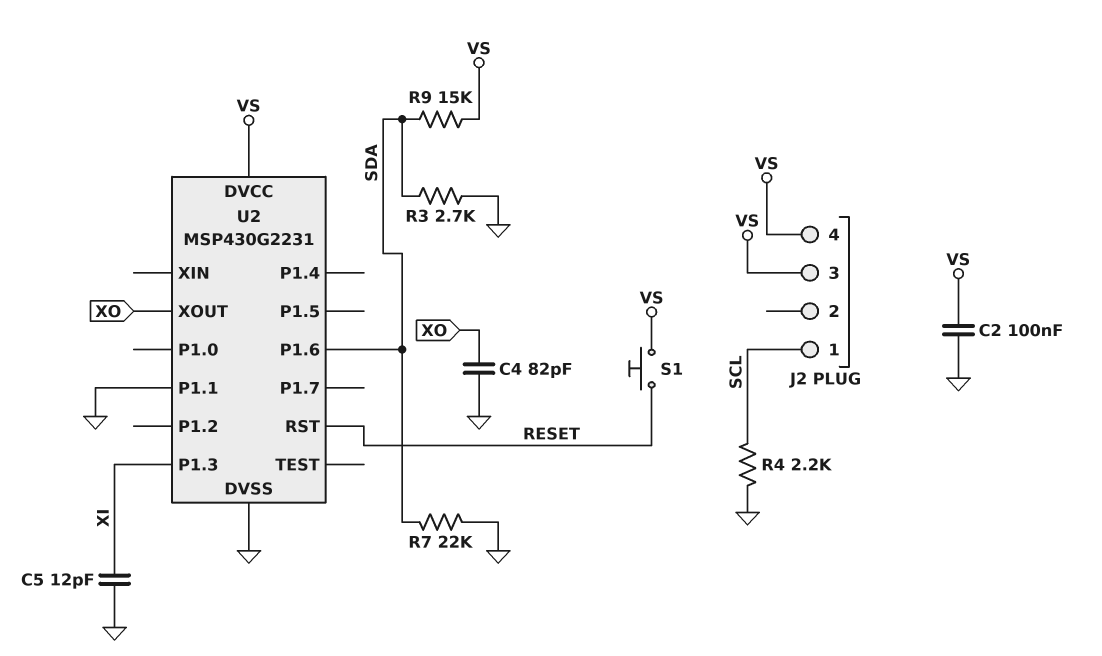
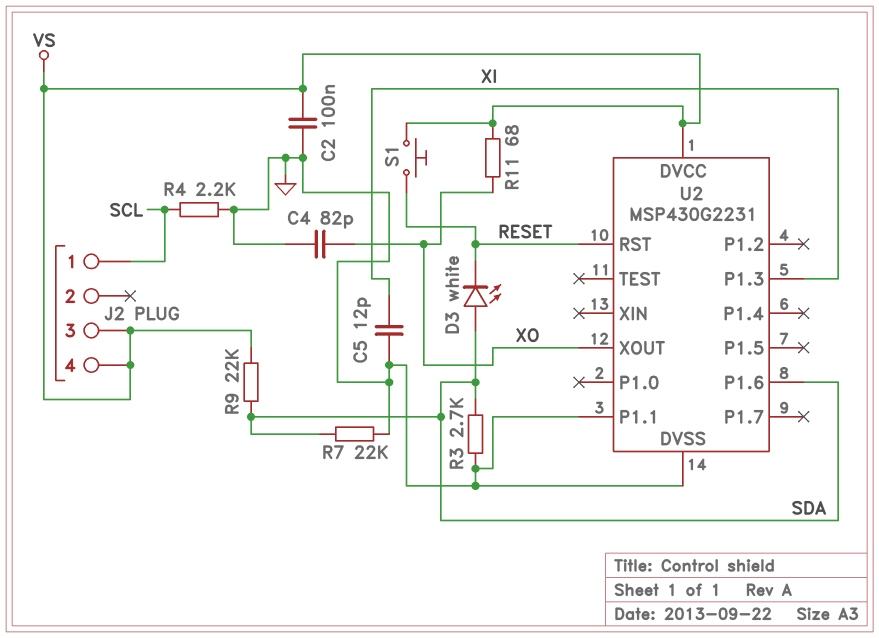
D3: none -> LED white (A SDA, K RESET)
R9: 15k (SDA, VS) -> 22k (SDA, VS)
R11: none -> 68 (VS, XO)

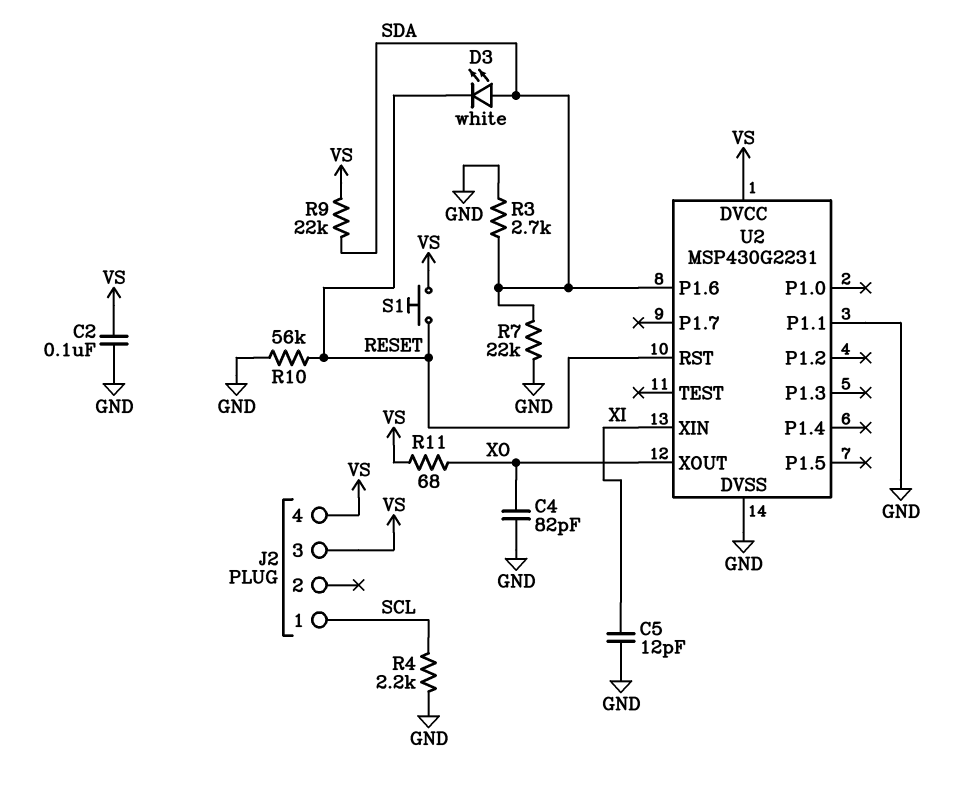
R10: none -> 56k (GND, RESET)
U2 pin P1.3: XI -> none
U2 pin XIN: none -> XI

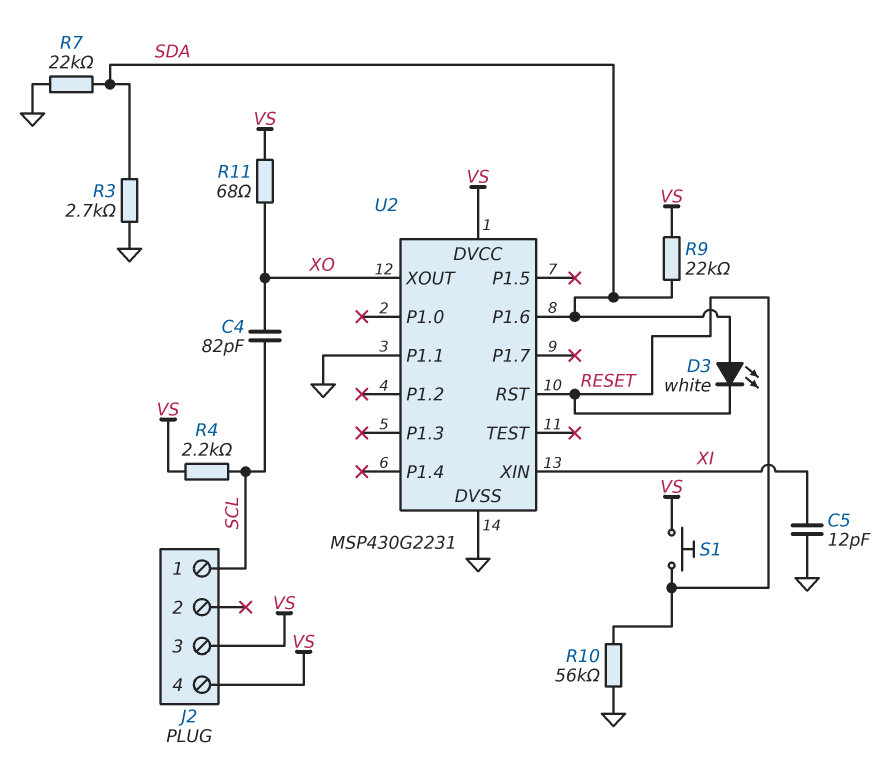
C2: 100nF (GND, VS) -> none
C4: 82pF (GND, XO) -> 82pF (SCL, XO)
R4: 2.2k (GND, SCL) -> 2.2k (SCL, VS)

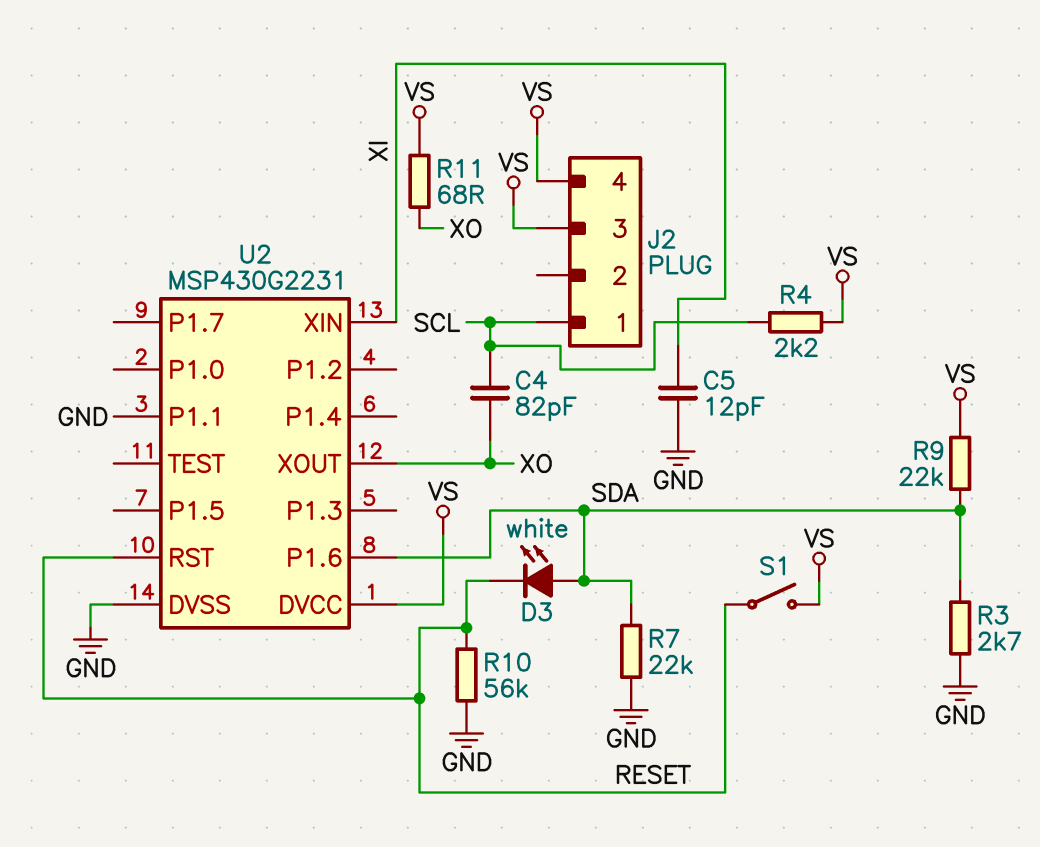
S1: button (RESET, VS) -> switch (RESET, VS)

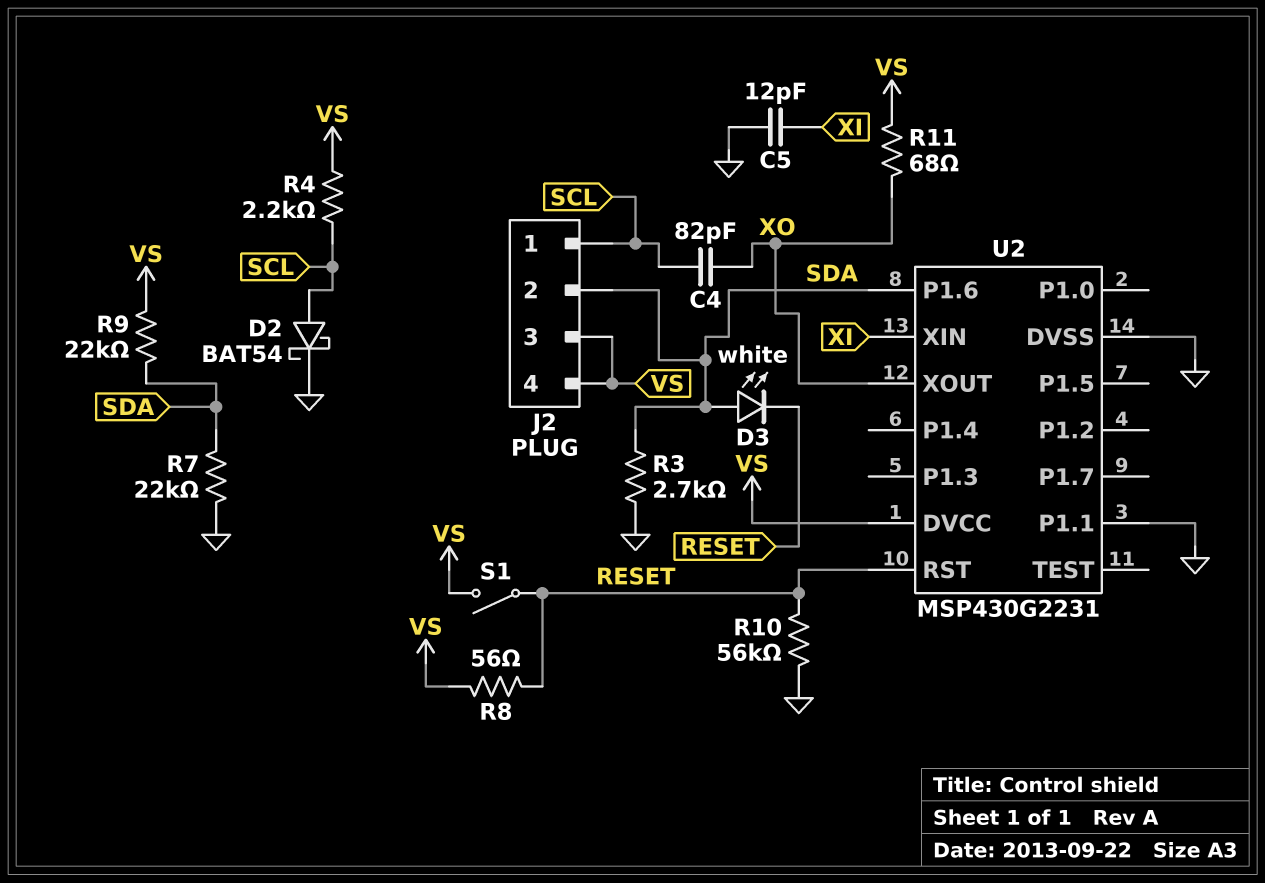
D2: none -> schottky BAT54 (A SCL, K GND)
J2 pin 2: none -> SDA
R8: none -> 56 (RESET, VS)

